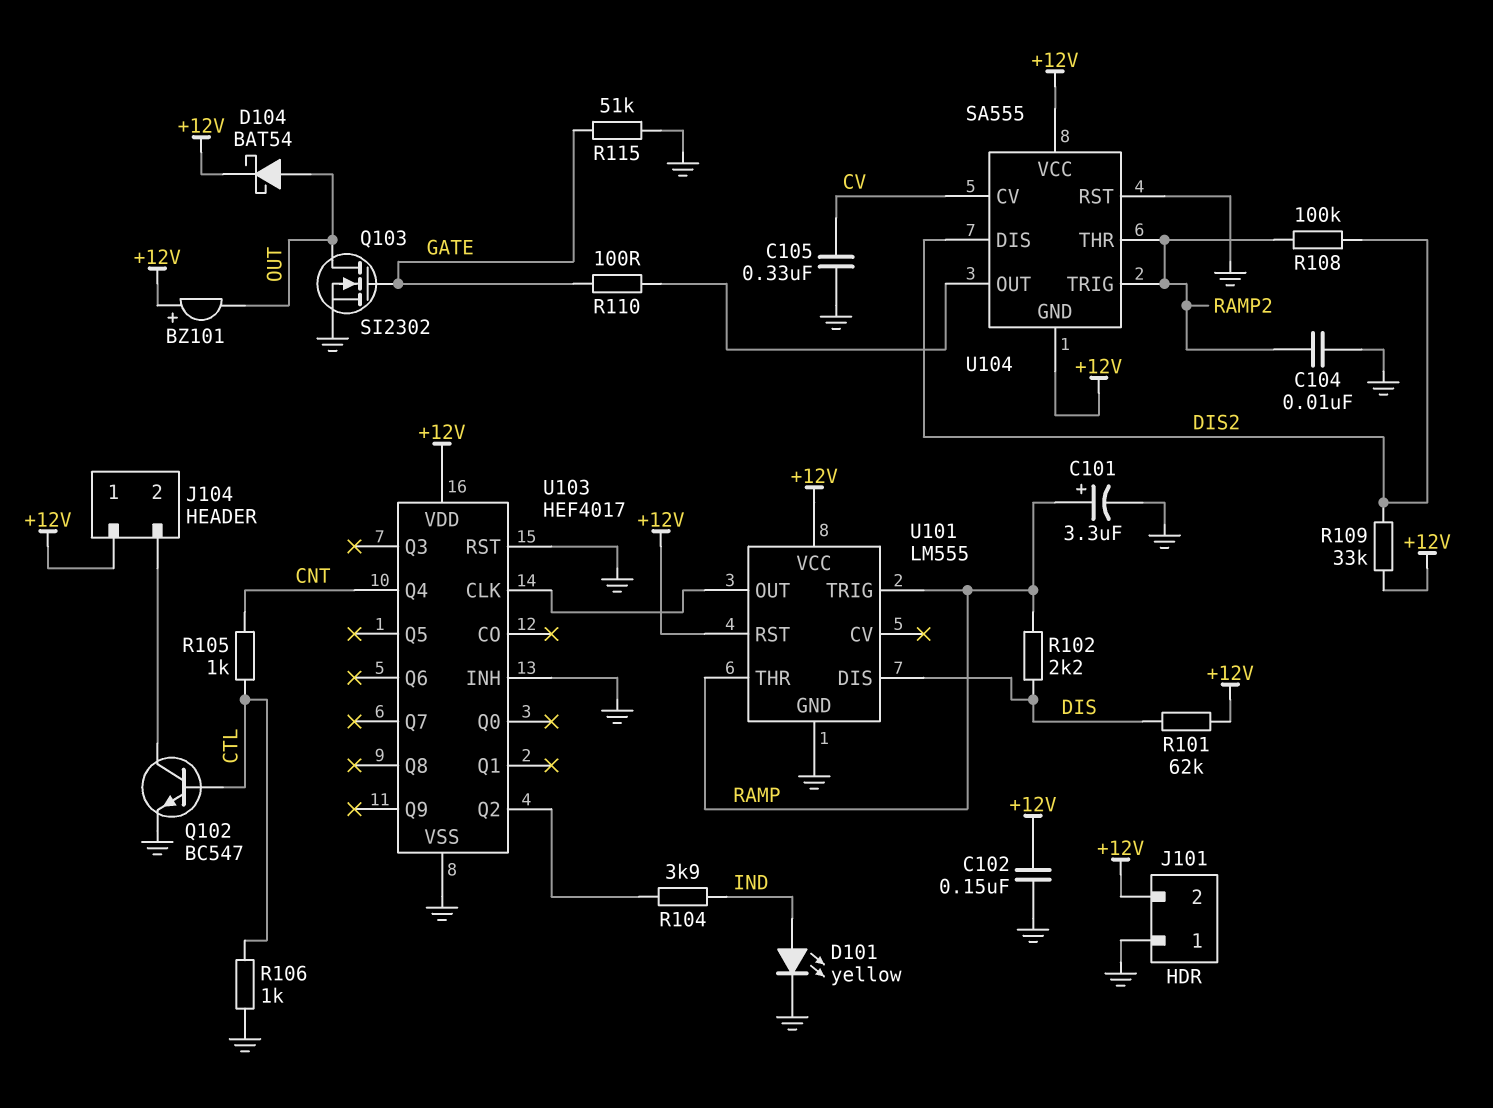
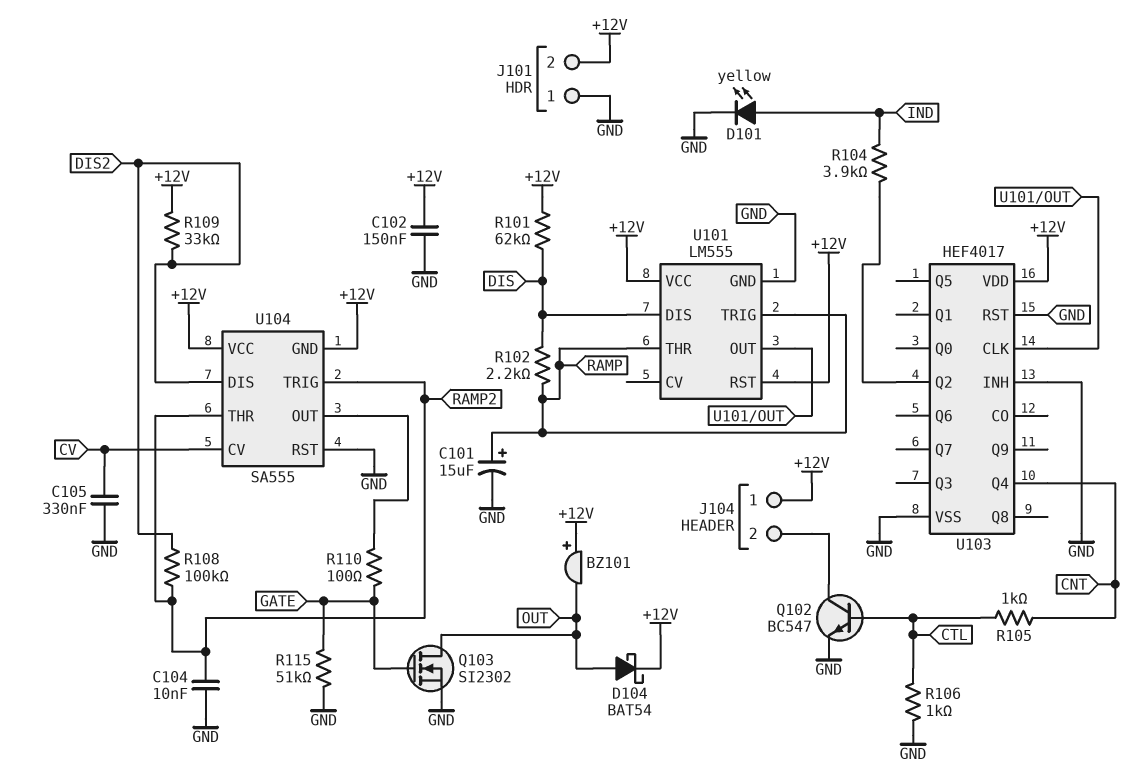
C101: 3.3uF (plus RAMP, minus GND) -> 15uF (plus RAMP, minus GND)

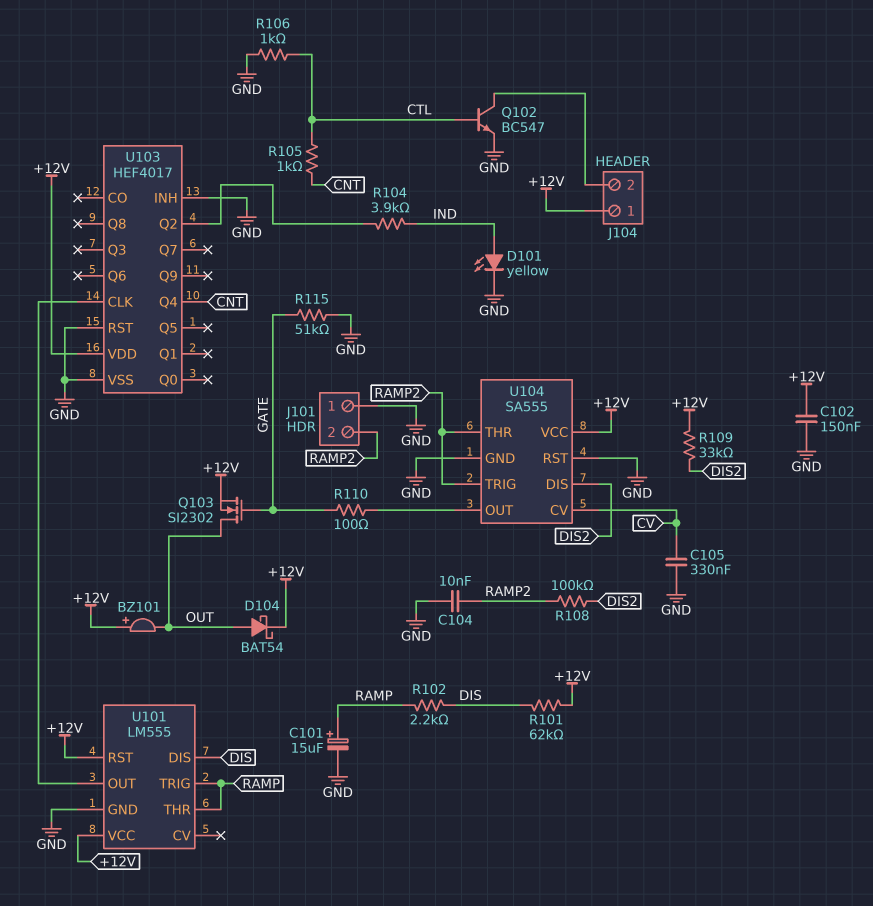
J101 pin 2: +12V -> RAMP2
Q103: NMOS SI2302 (G GATE, D OUT, S GND) -> NMOS SI2302 (G GATE, D OUT, S +12V)
U104 pin GND: +12V -> GND

